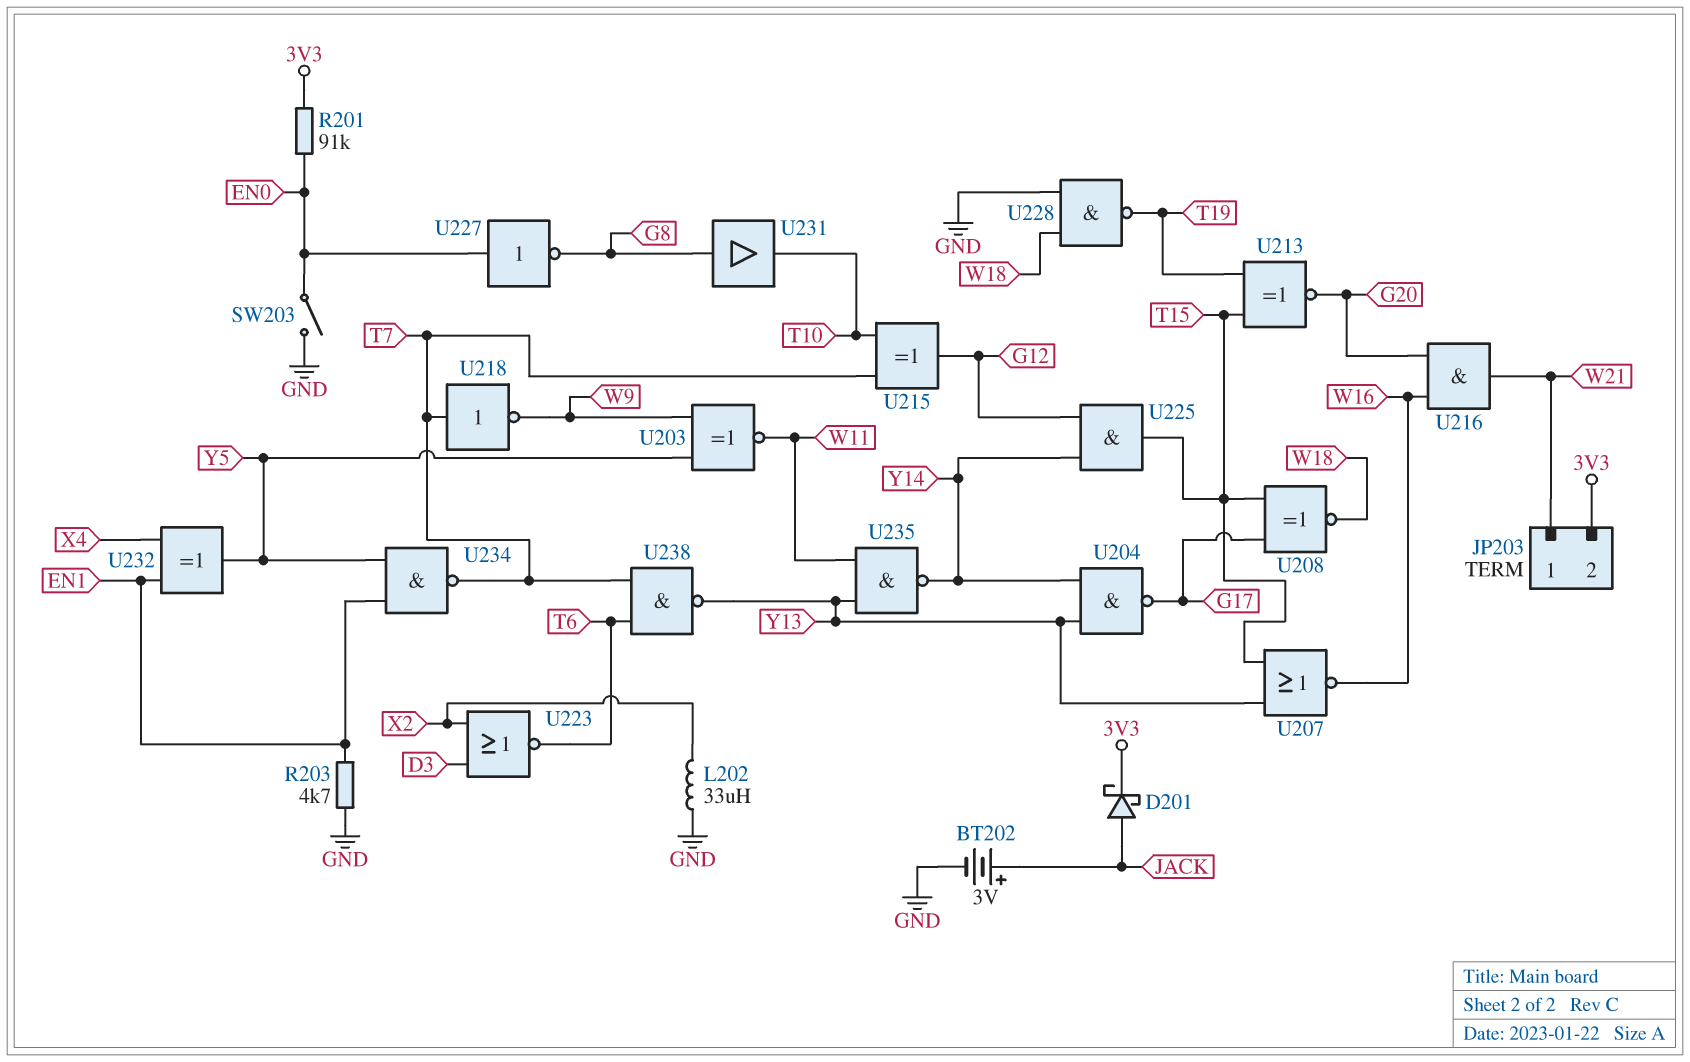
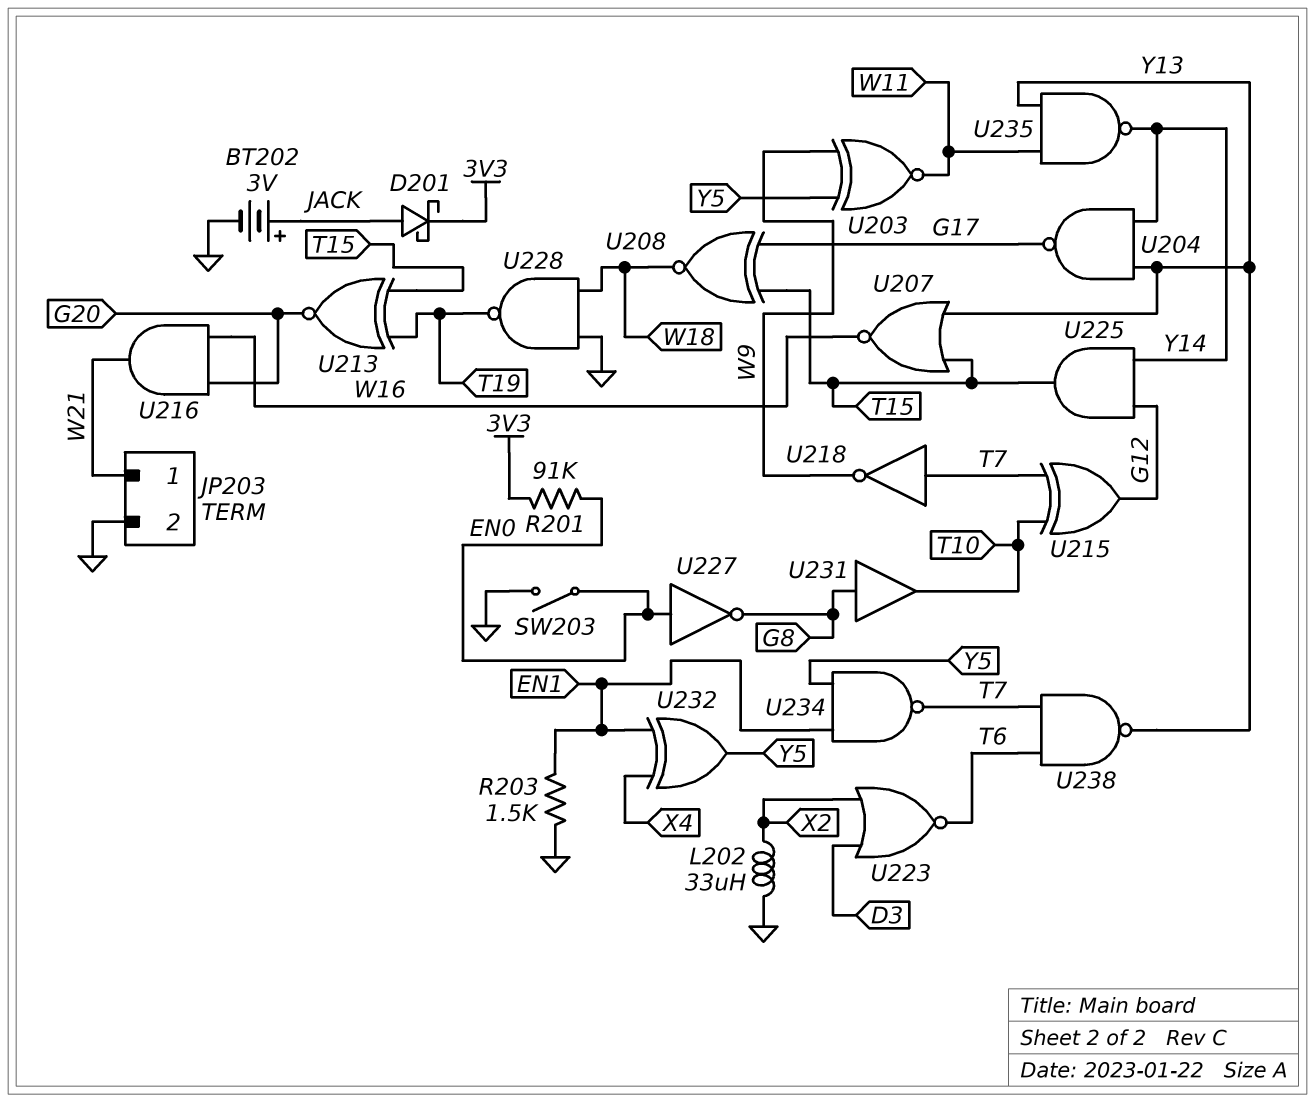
JP203 pin 2: 3V3 -> GND
R203: 4.7k (EN1, GND) -> 1.5k (EN1, GND)

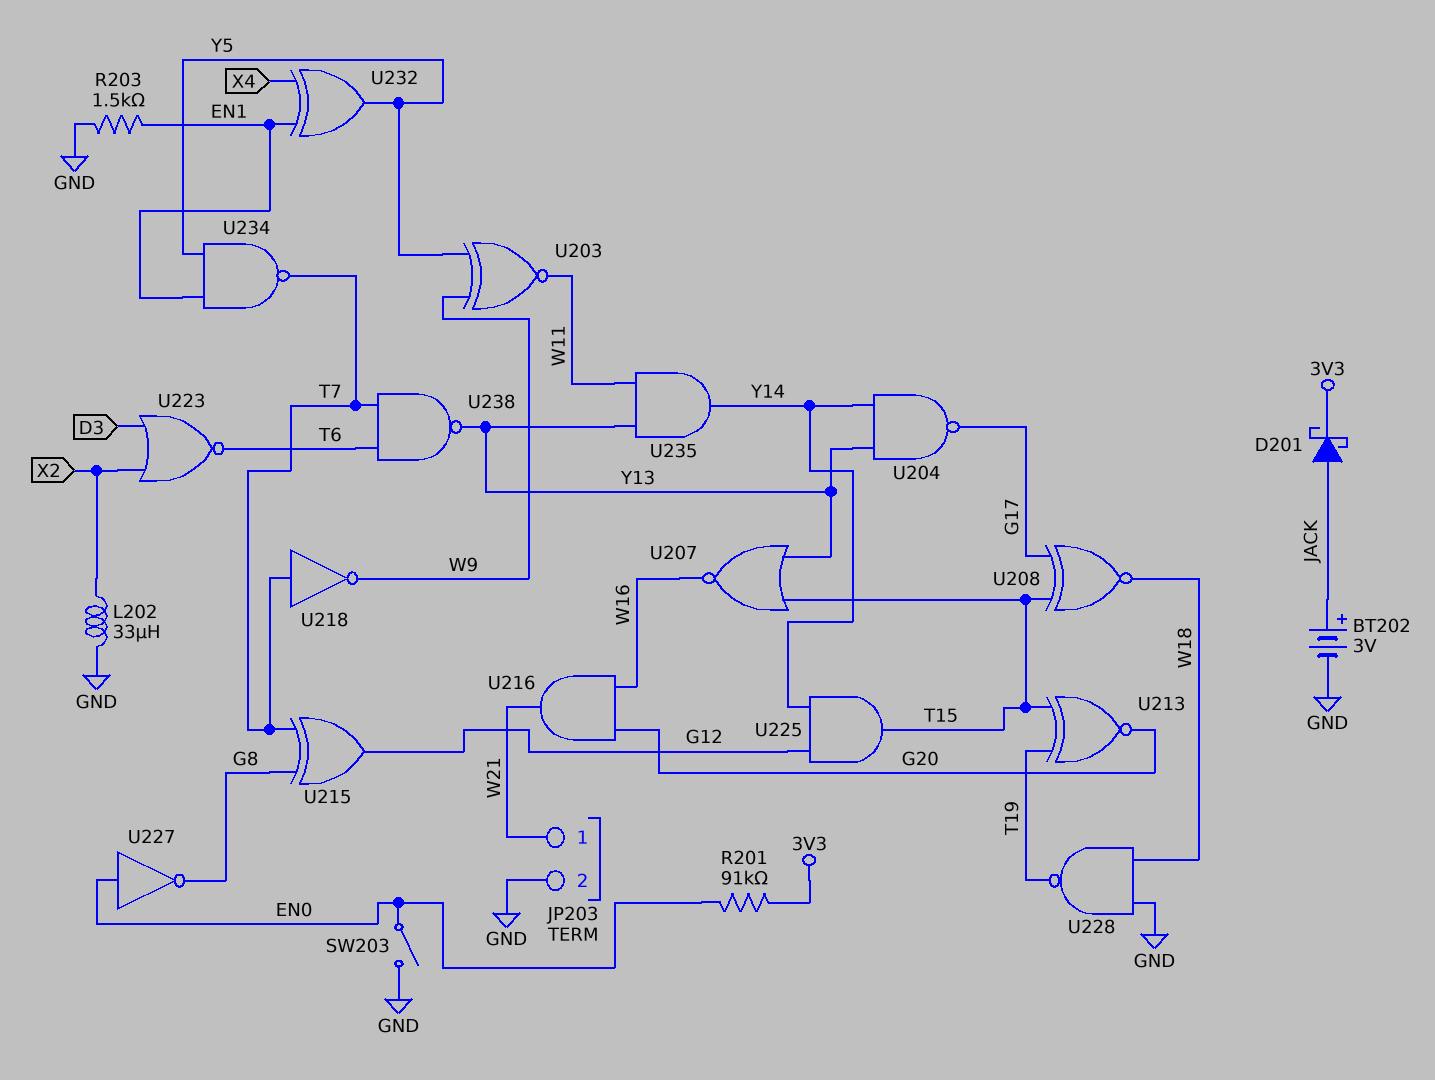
U215: XOR (in T7, in T10, out G12) -> XOR (in G8, in T7, out G12)
U231: buffer (in G8, out T10) -> none
U235: NAND (in W11, in Y13, out Y14) -> AND (in W11, in Y13, out Y14)

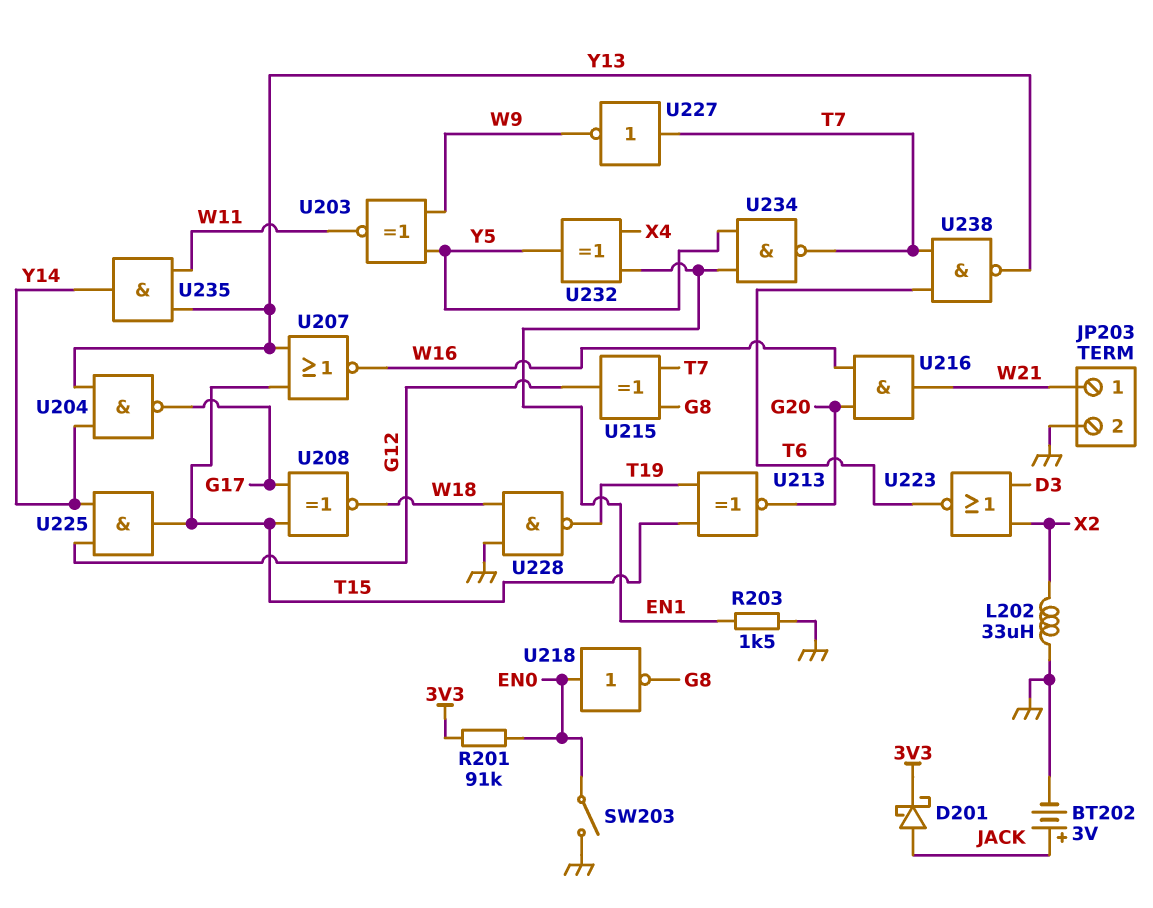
U218: NOT (in T7, out W9) -> NOT (in EN0, out G8)
U227: NOT (in EN0, out G8) -> NOT (in T7, out W9)

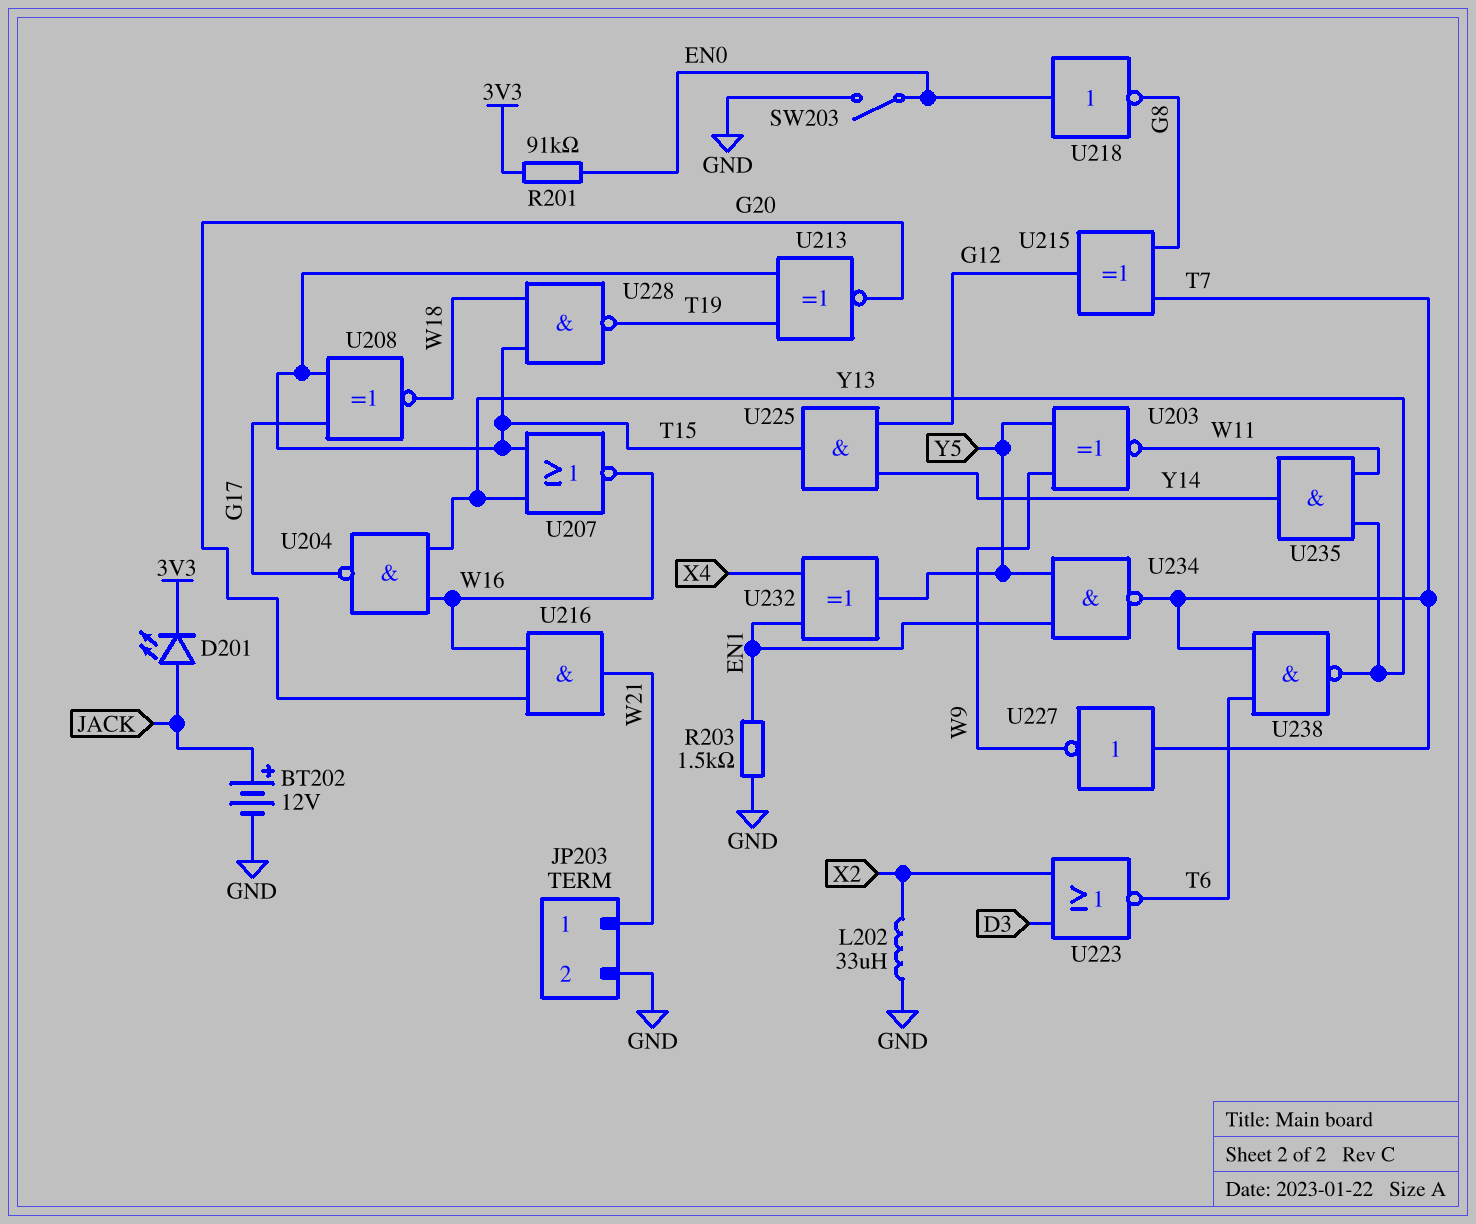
BT202: 3V (plus JACK, minus GND) -> 12V (plus JACK, minus GND)
D201: schottky (A JACK, K 3V3) -> LED (A JACK, K 3V3)
U204: NAND (in Y13, in Y14, out G17) -> NAND (in W16, in Y13, out G17)
U228: NAND (in GND, in W18, out T19) -> NAND (in T15, in W18, out T19)

